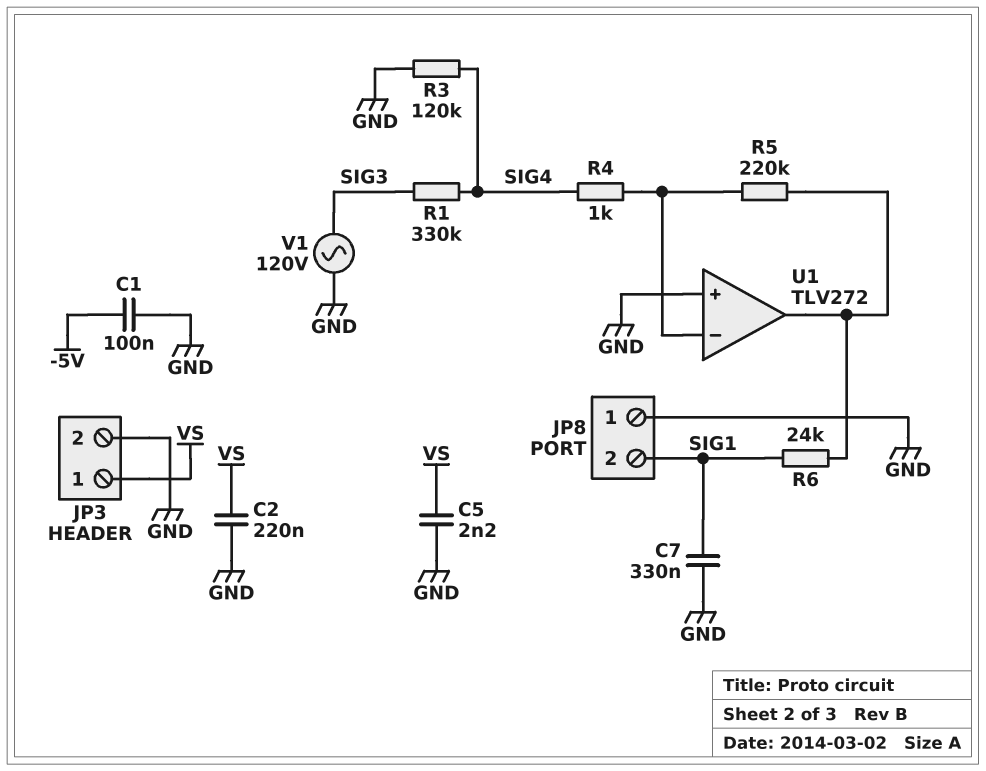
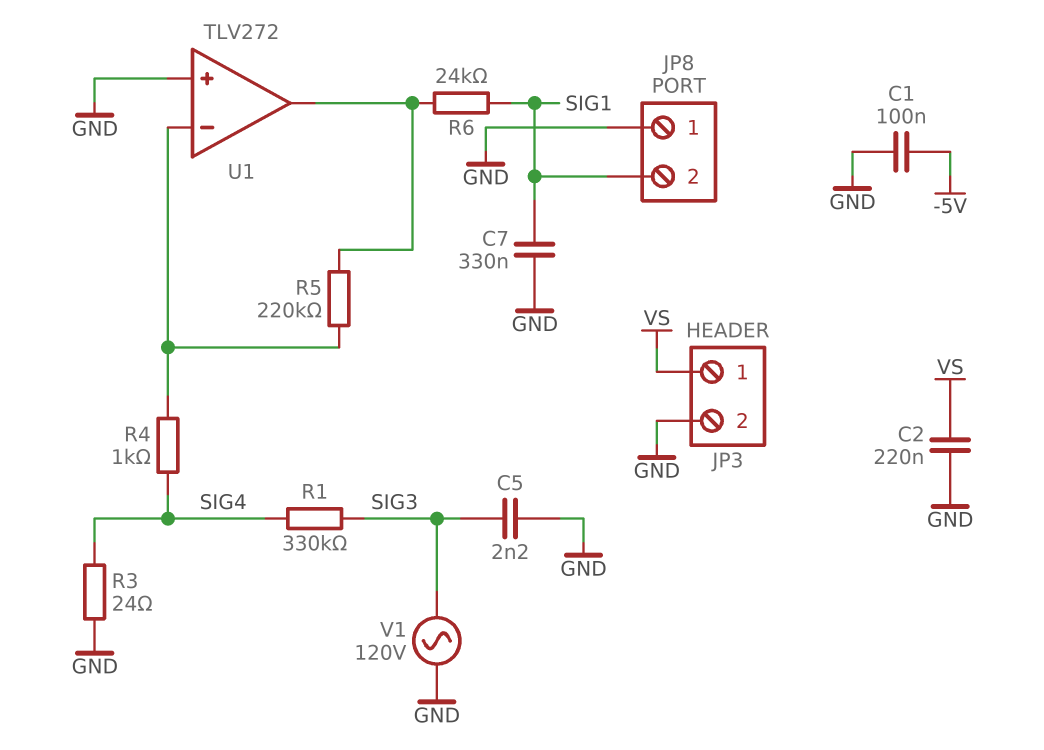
C5: 2.2nF (GND, VS) -> 2.2nF (GND, SIG3)
R3: 120k (GND, SIG4) -> 24 (GND, SIG4)

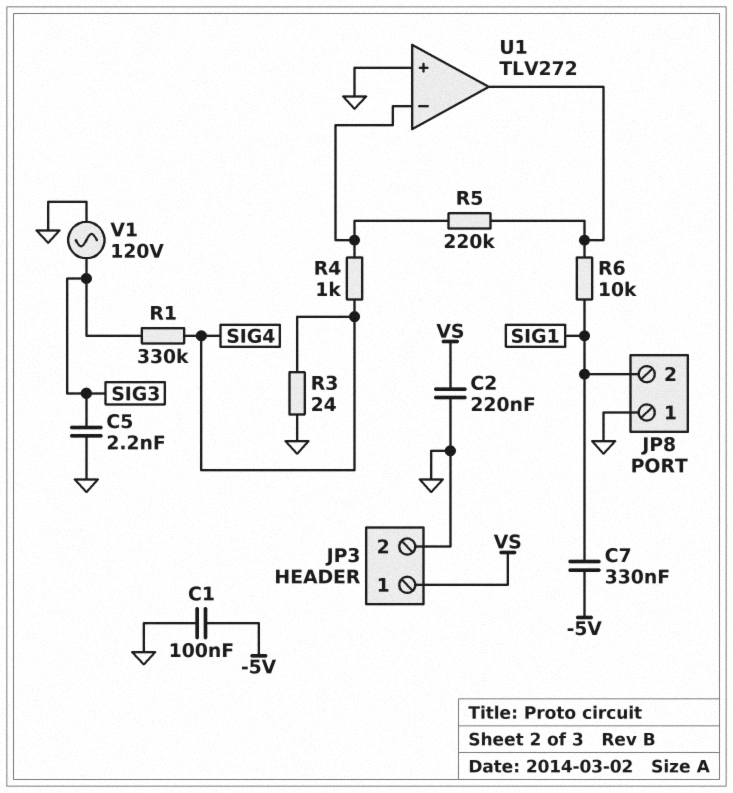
C7: 330nF (GND, SIG1) -> 330nF (-5V, SIG1)
R6: 24k (SIG1, U1/out) -> 10k (SIG1, U1/out)

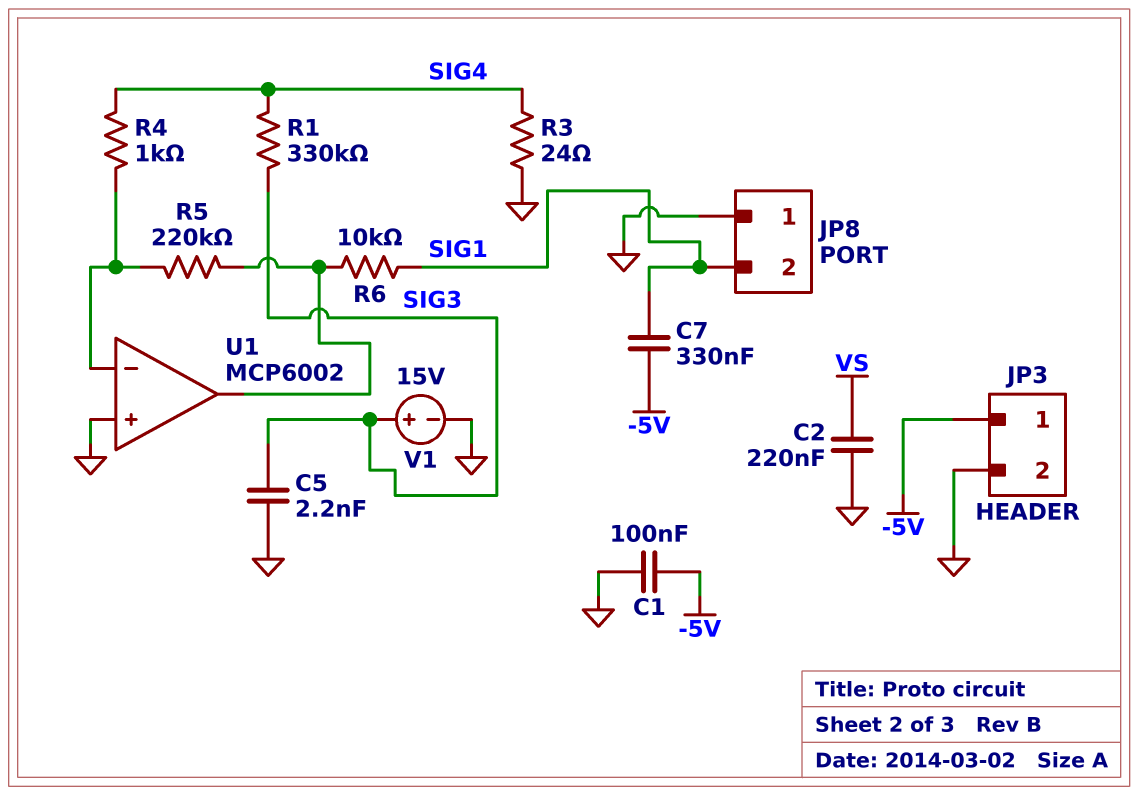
JP3 pin 1: VS -> -5V
U1: TLV272 -> MCP6002
V1: AC 120V (GND, SIG3) -> 15V (plus SIG3, minus GND)

